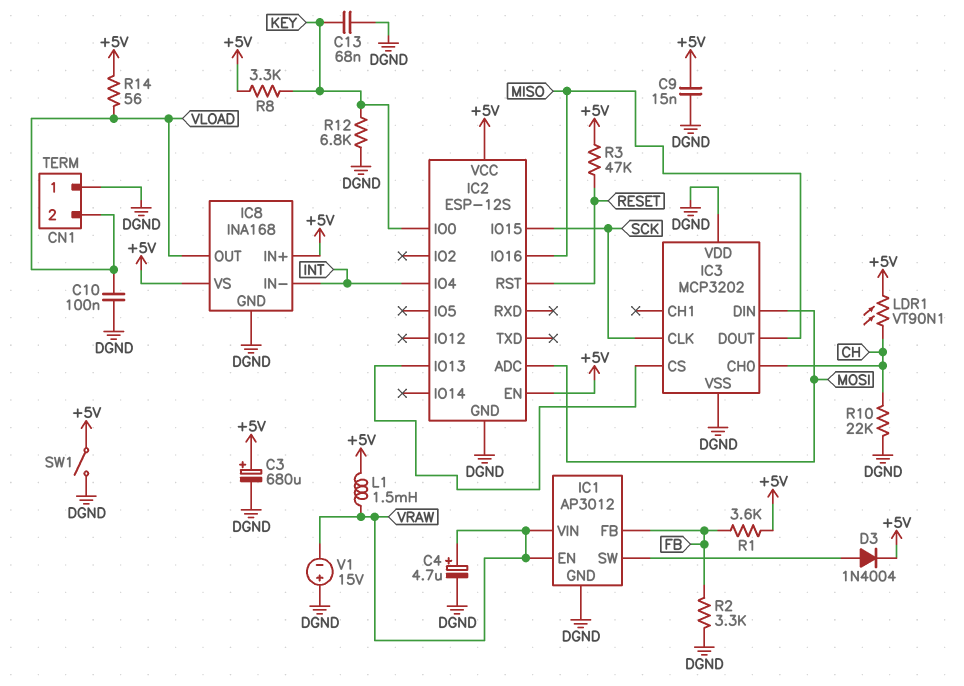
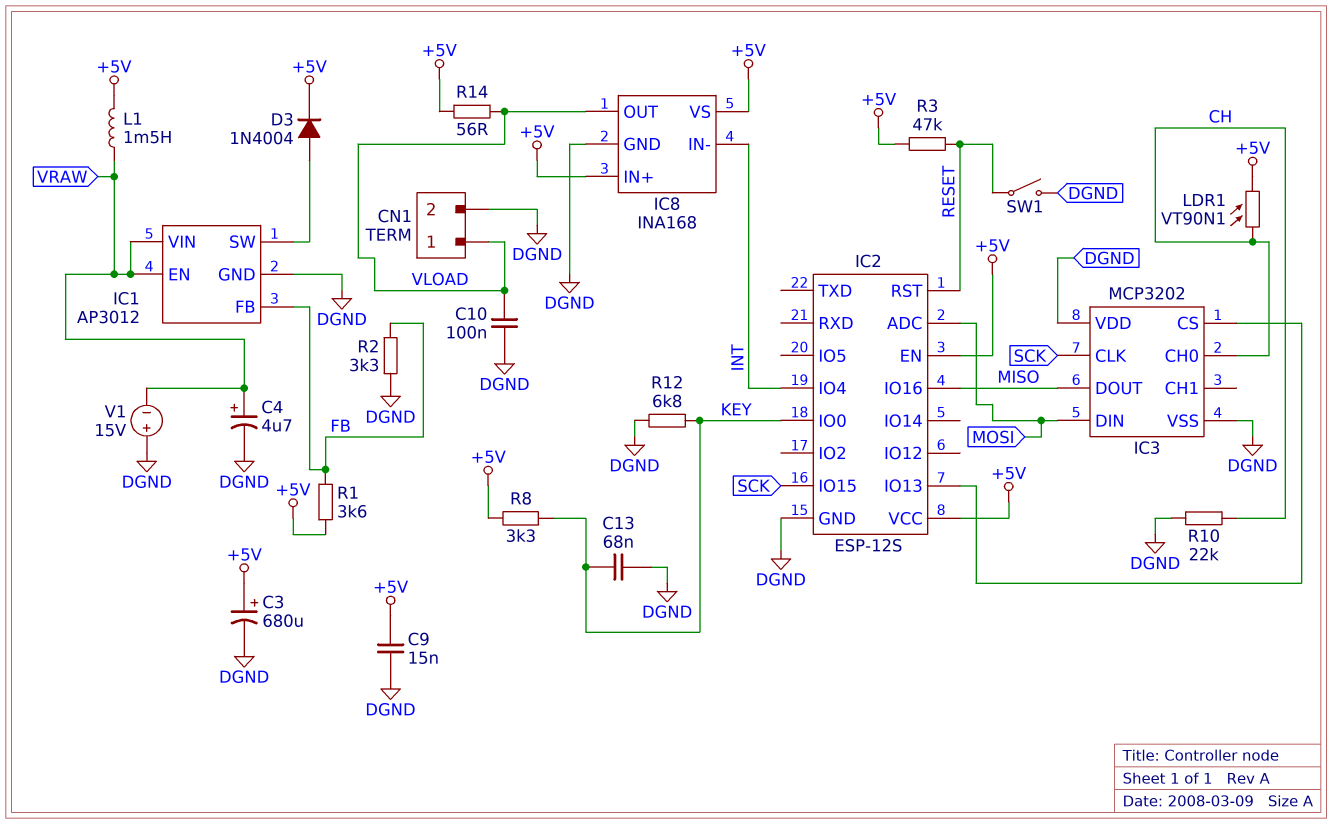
CN1 pin 1: DGND -> VLOAD
CN1 pin 2: VLOAD -> DGND
SW1: switch (+5V, DGND) -> switch (DGND, RESET)

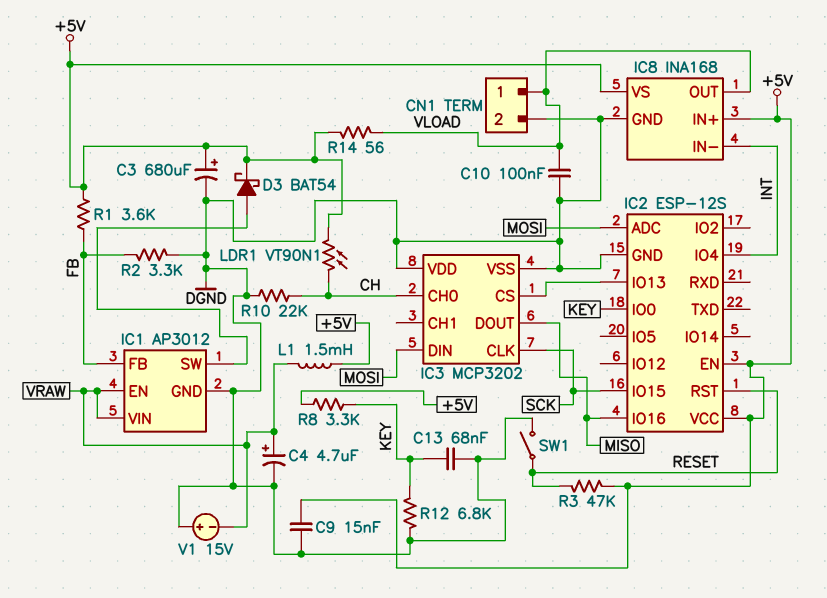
D3: diode 1N4004 (A IC1/SW, K +5V) -> schottky BAT54 (A IC1/SW, K +5V)

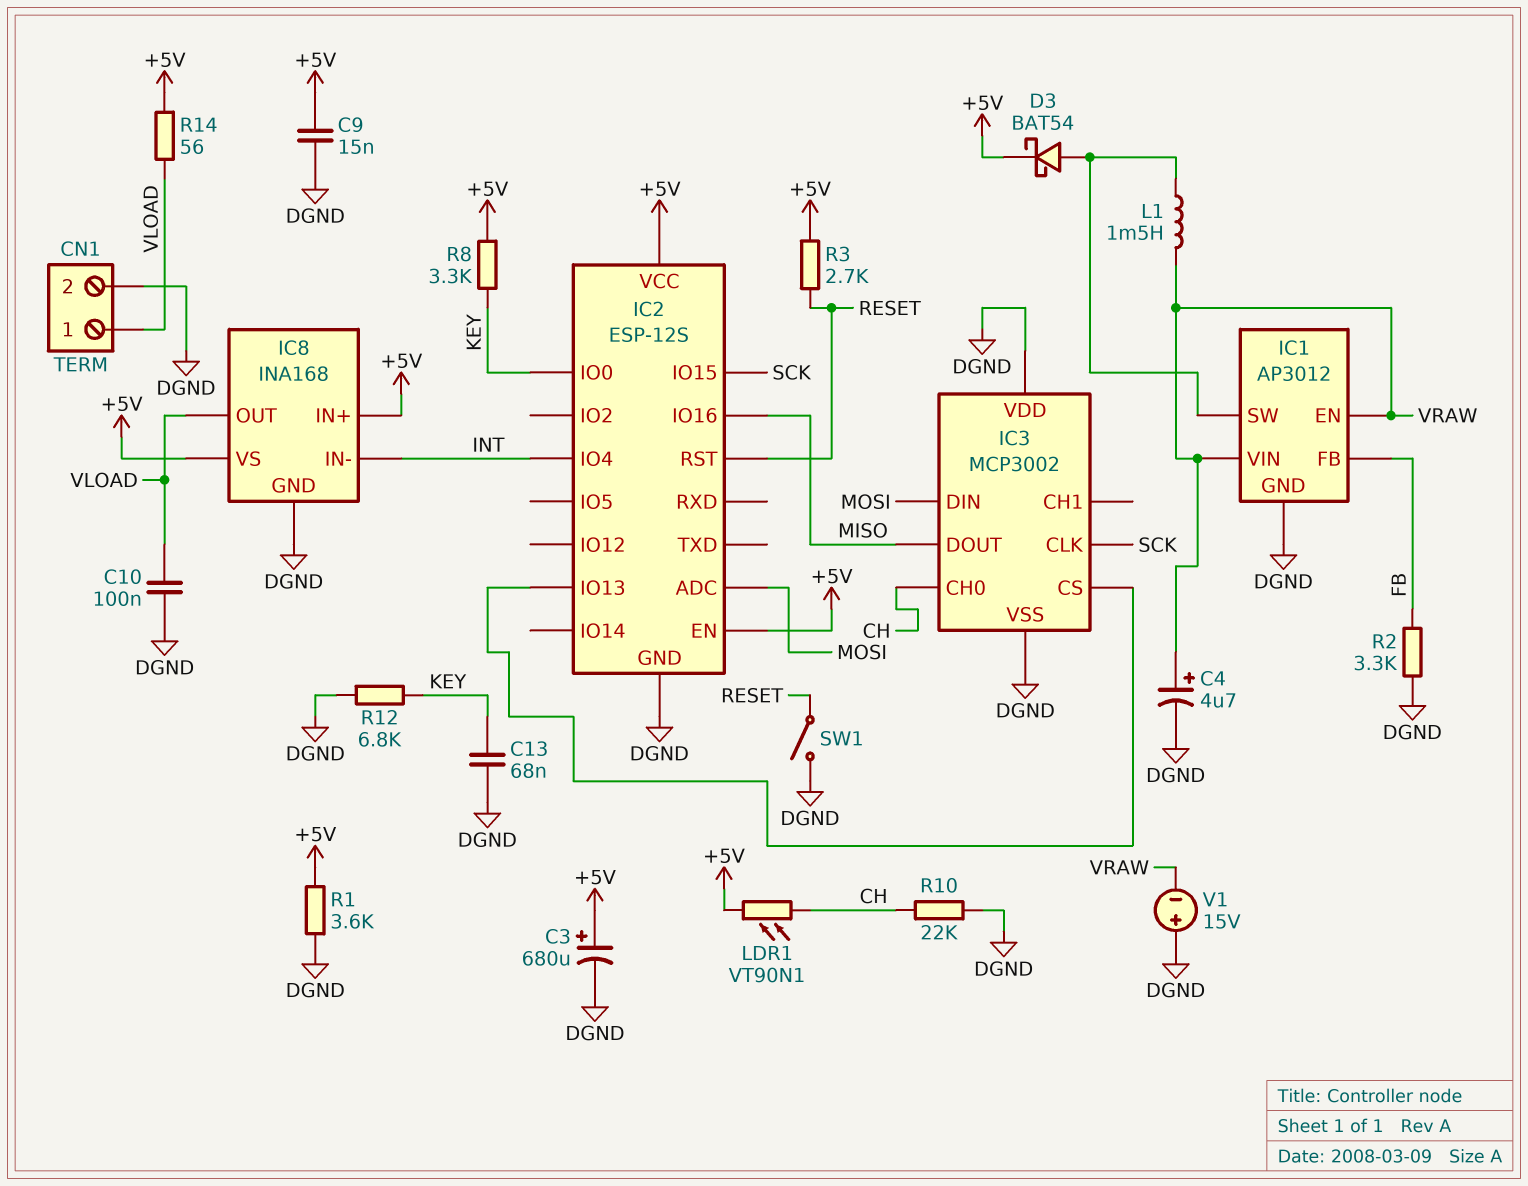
IC3: MCP3202 -> MCP3002
L1: 1.5mH (+5V, VRAW) -> 1.5mH (IC1/SW, VRAW)
R1: 3.6k (+5V, FB) -> 3.6k (+5V, DGND)
R3: 47k (+5V, RESET) -> 2.7k (+5V, RESET)

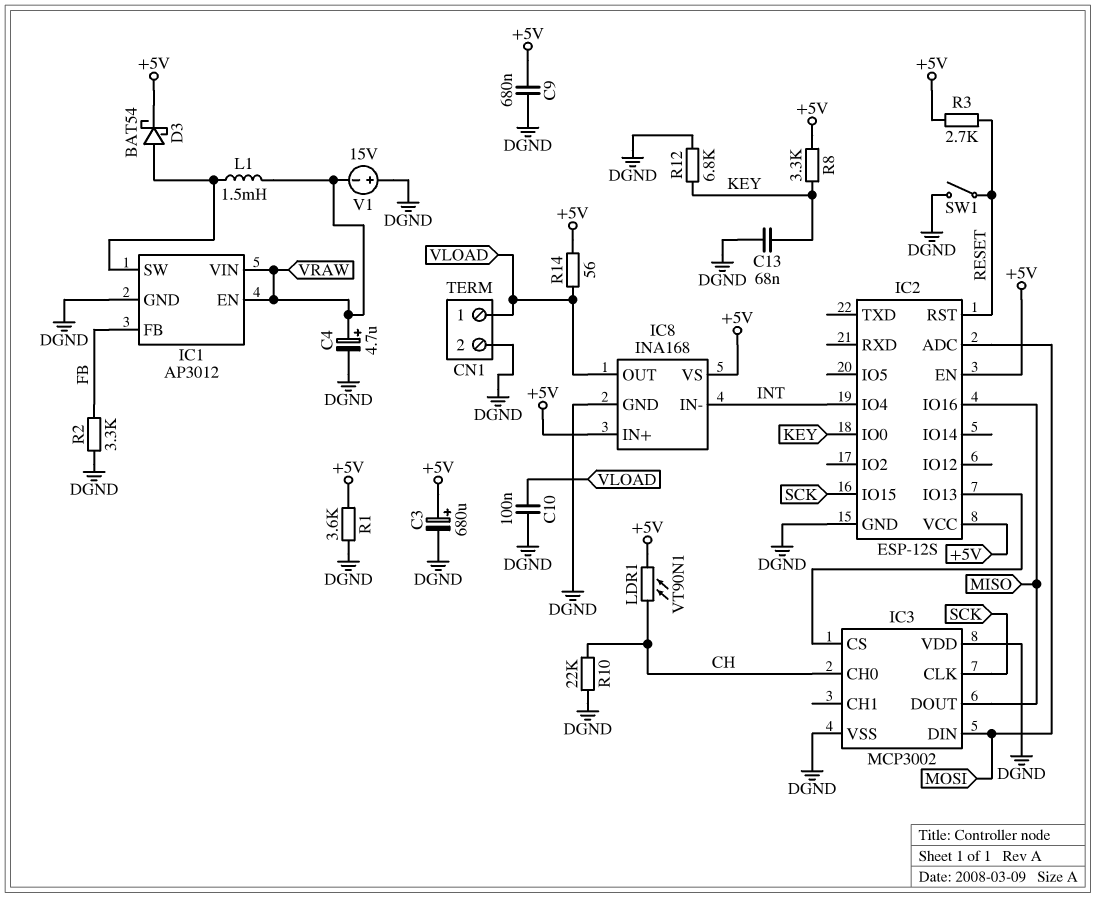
C9: 15nF (+5V, DGND) -> 680nF (+5V, DGND)

